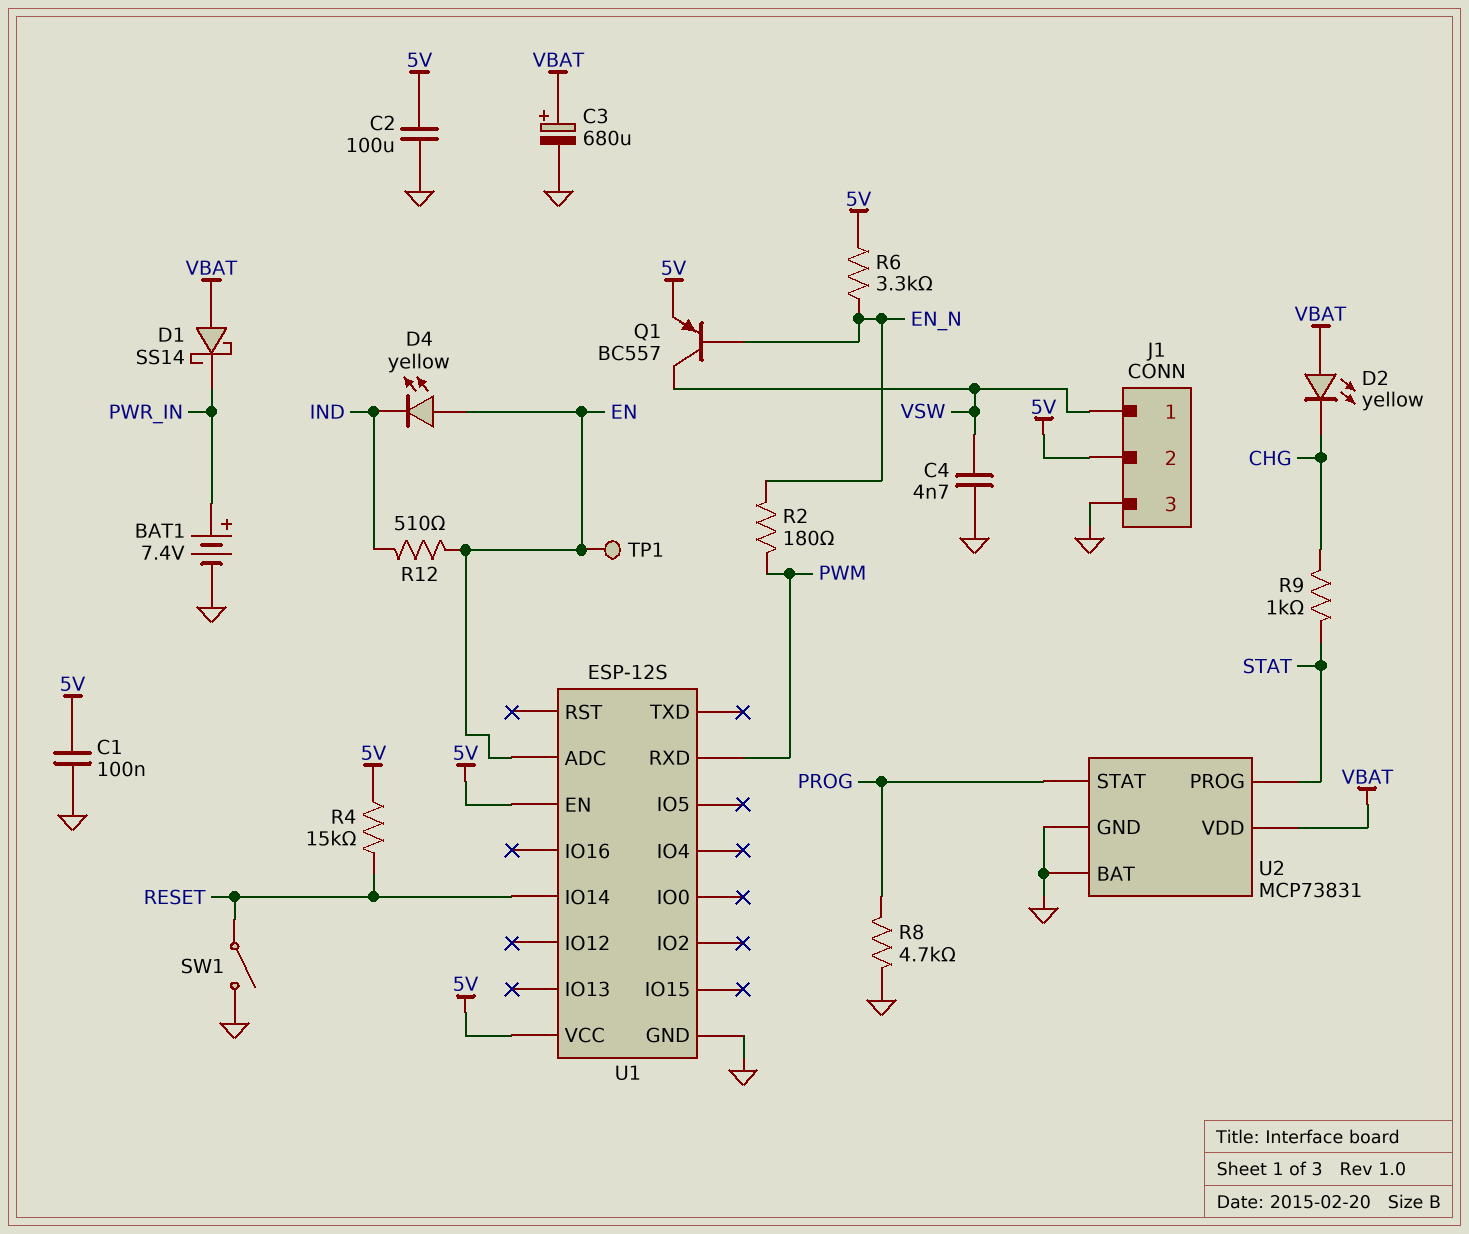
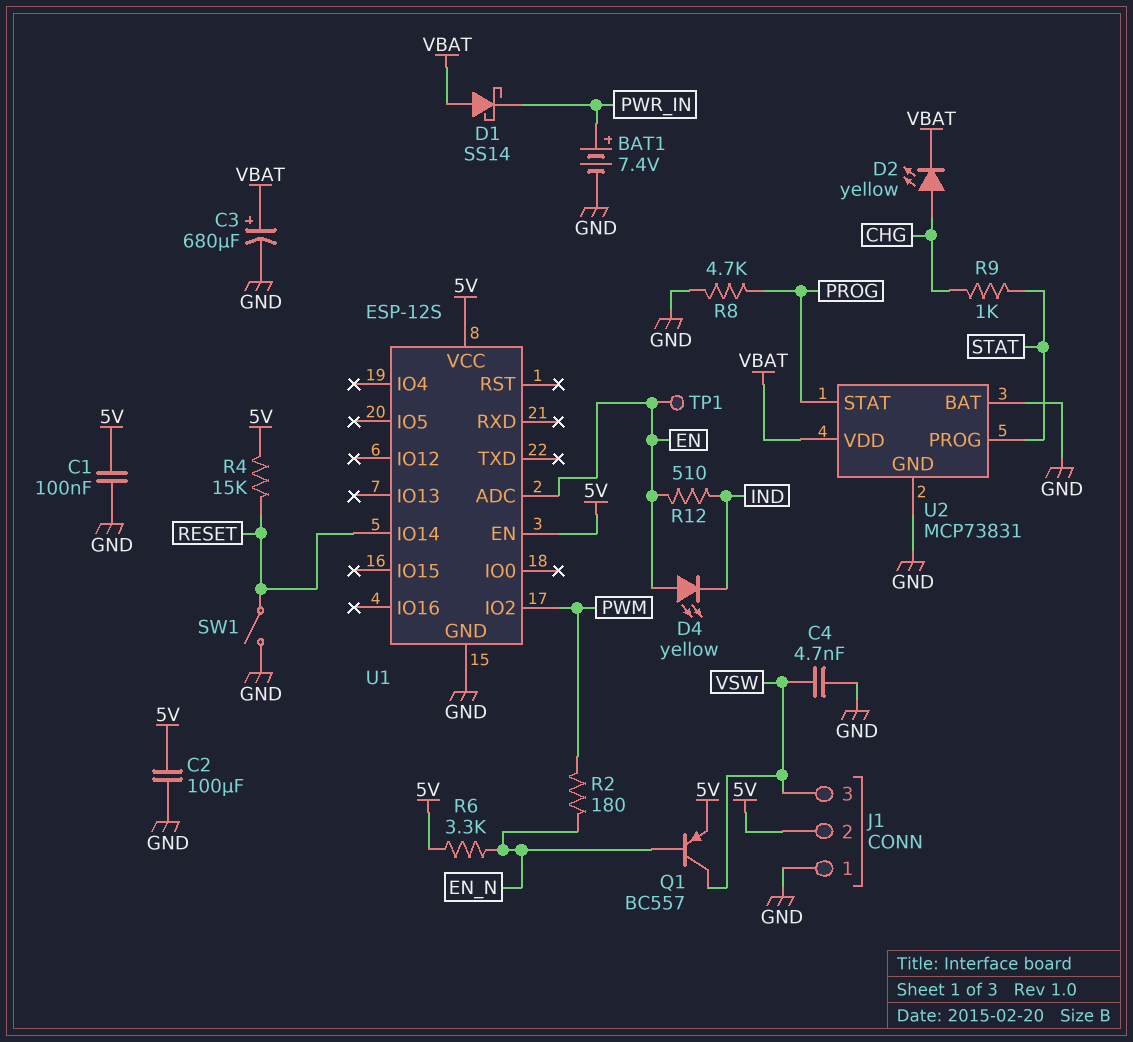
D2: LED yellow (A VBAT, K CHG) -> LED yellow (A CHG, K VBAT)
J1 pin 1: VSW -> GND
J1 pin 3: GND -> VSW
U1 pin IO2: none -> PWM
U1 pin RXD: PWM -> none

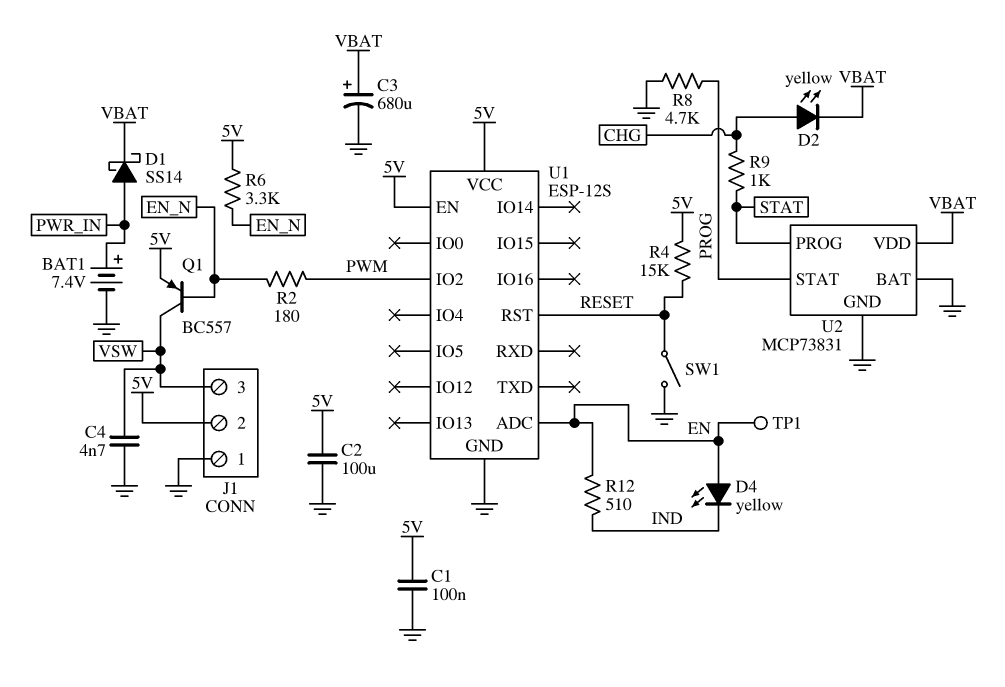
D1: schottky SS14 (A VBAT, K PWR_IN) -> schottky SS14 (A PWR_IN, K VBAT)
U1 pin IO14: RESET -> none
U1 pin RST: none -> RESET

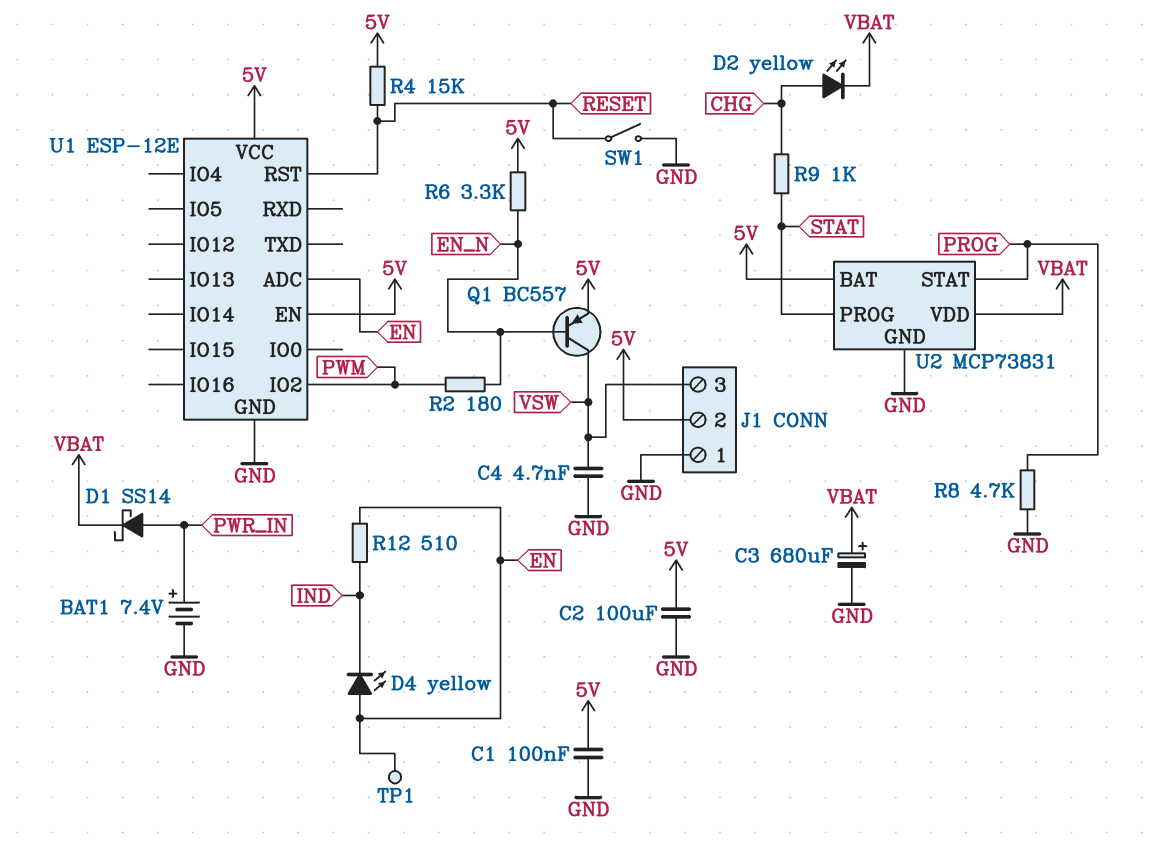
U1: ESP-12S -> ESP-12E
U2 pin BAT: GND -> 5V

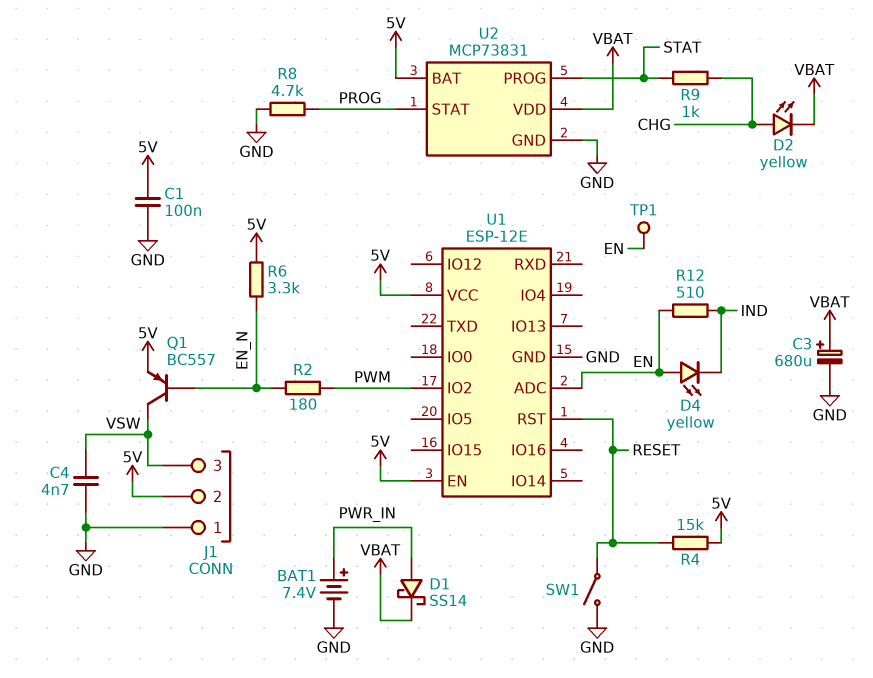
C2: 100uF (5V, GND) -> none

